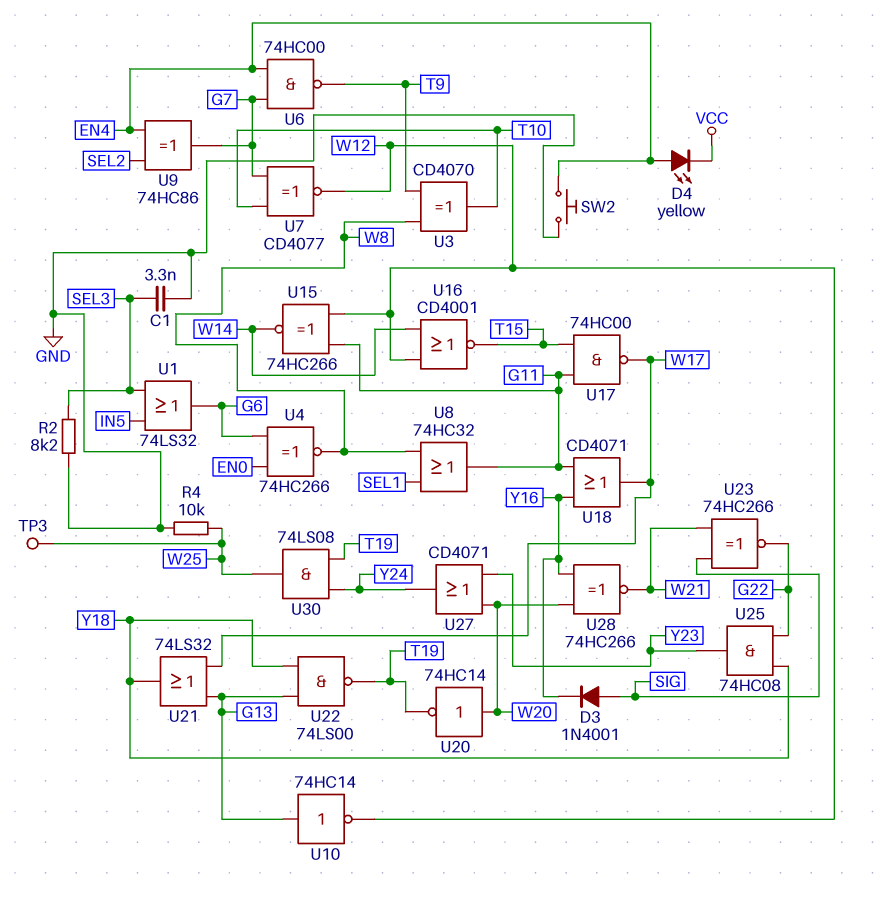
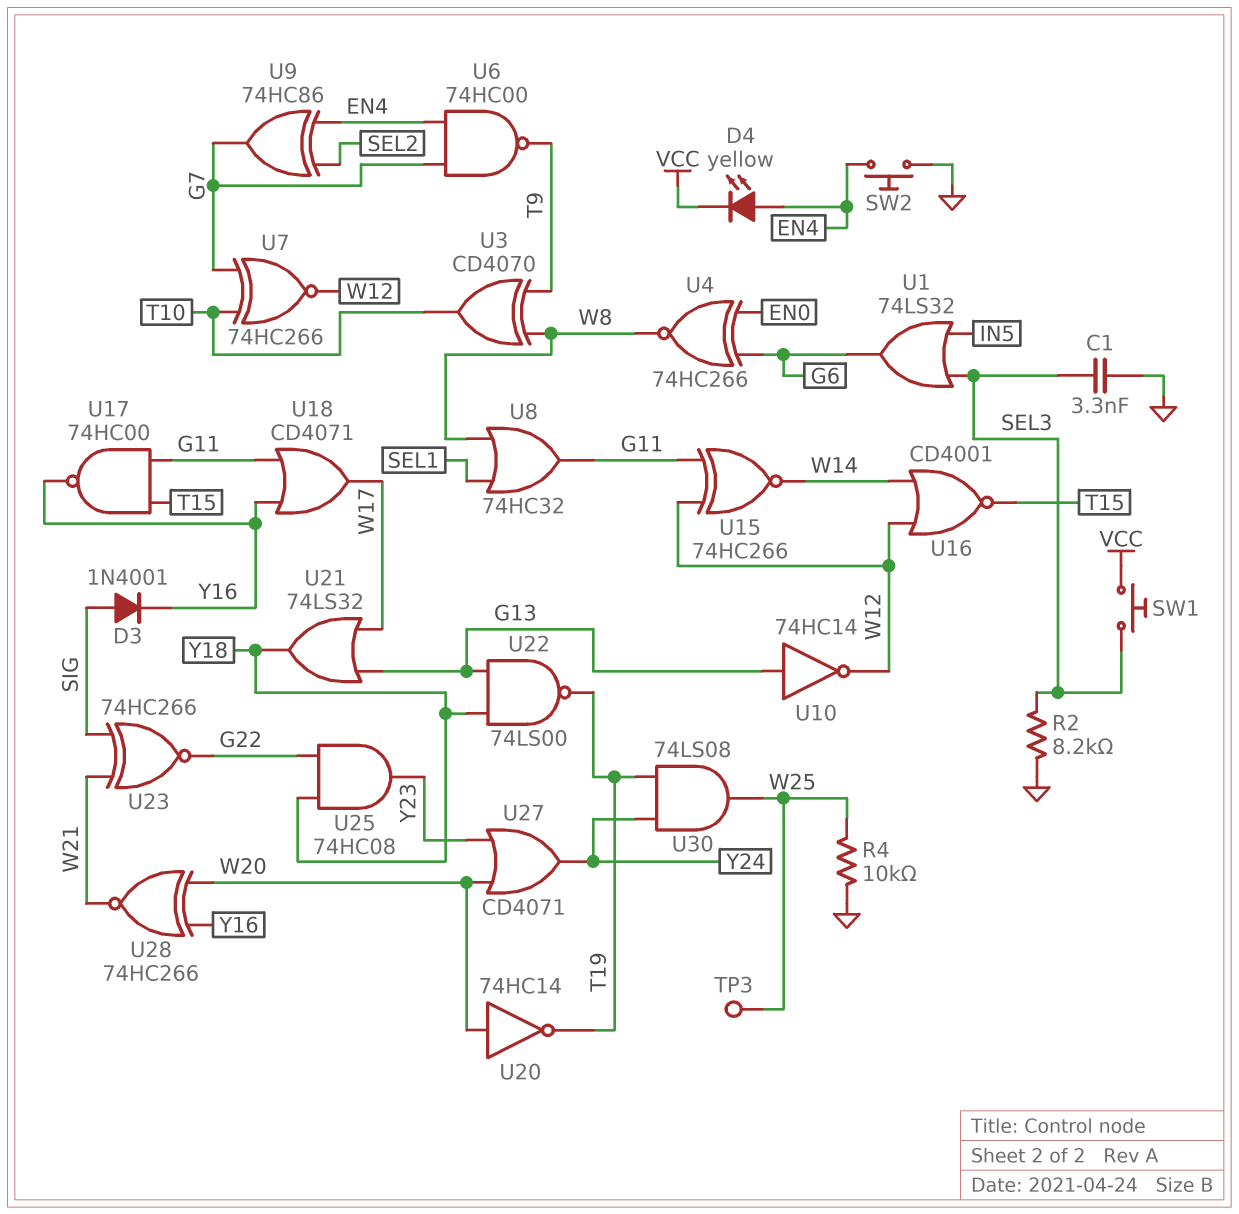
SW1: none -> button (SEL3, VCC)
U7: XNOR CD4077 (in G7, in T10, out W12) -> XNOR 74HC266 (in G7, in T10, out W12)
U17: NAND 74HC00 (in G11, in T15, out W17) -> NAND 74HC00 (in G11, in T15, out Y16)

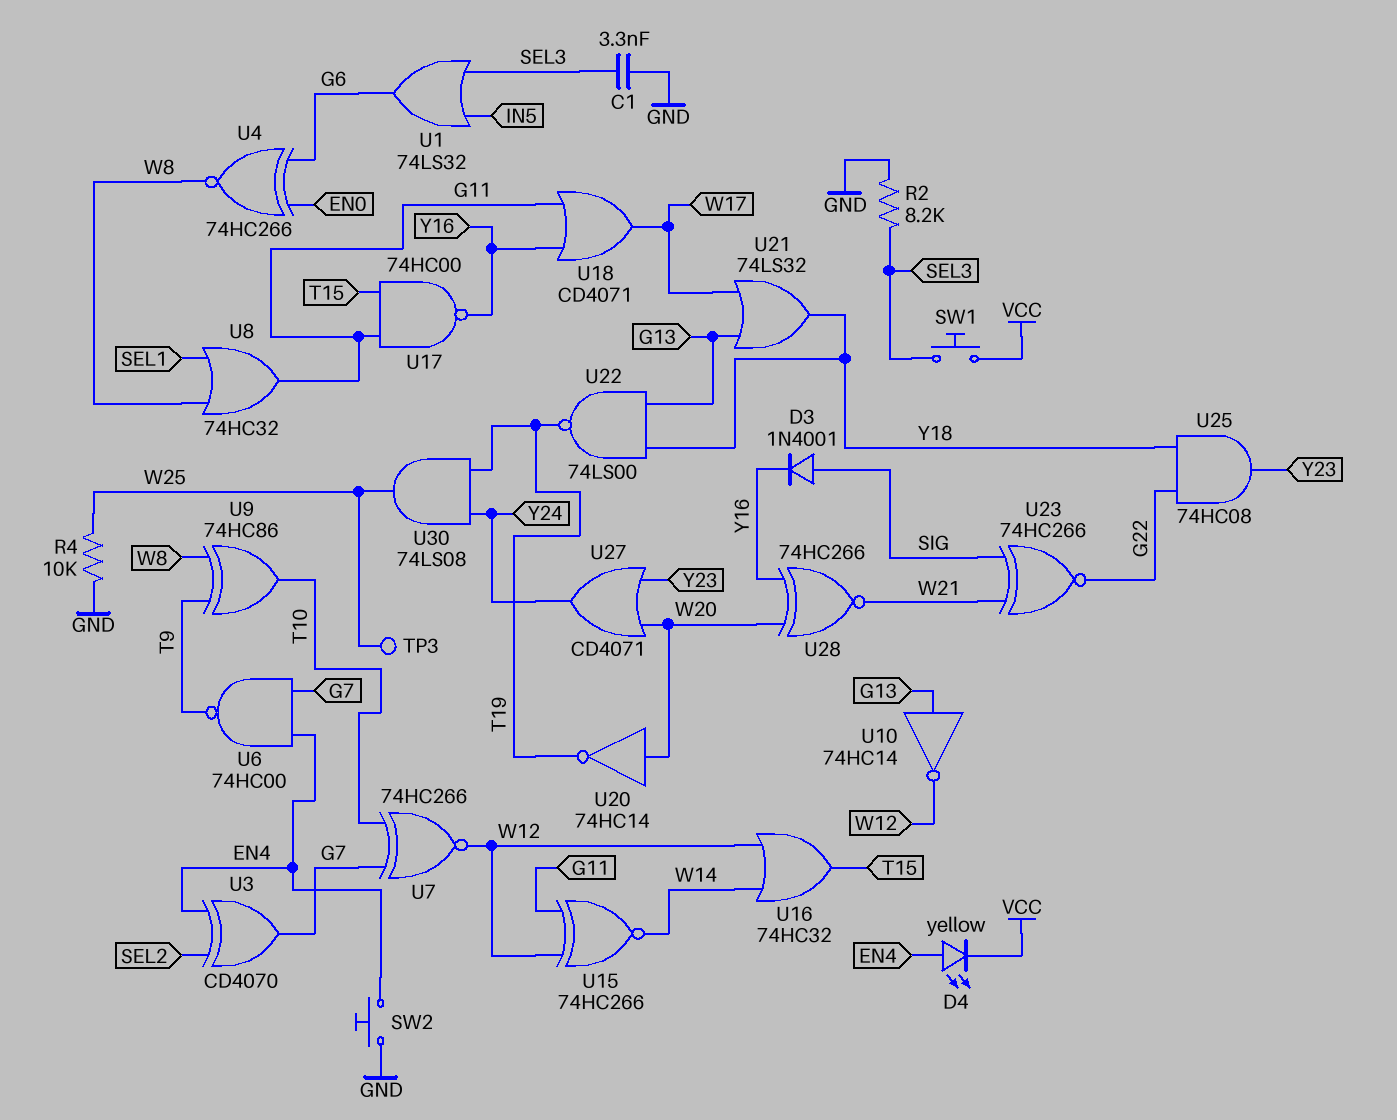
U3: XOR CD4070 (in T9, in W8, out T10) -> XOR CD4070 (in EN4, in SEL2, out G7)
U9: XOR 74HC86 (in EN4, in SEL2, out G7) -> XOR 74HC86 (in T9, in W8, out T10)
U16: NOR CD4001 (in W12, in W14, out T15) -> OR 74HC32 (in W12, in W14, out T15)

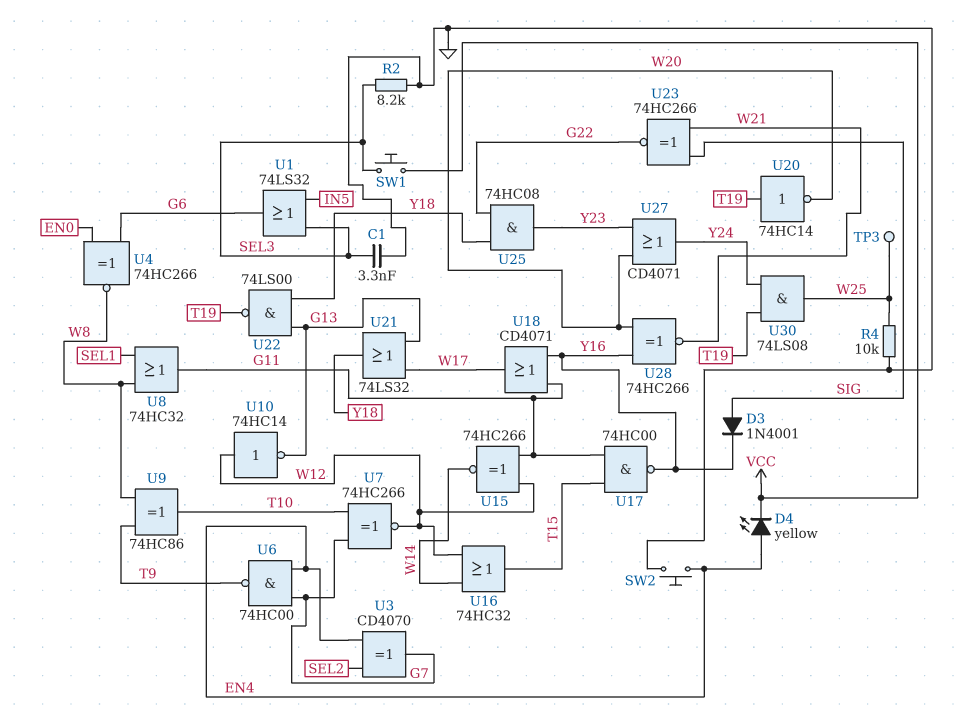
U10: NOT 74HC14 (in G13, out W12) -> NOT 74HC14 (in W12, out G13)
U20: NOT 74HC14 (in W20, out T19) -> NOT 74HC14 (in T19, out W20)

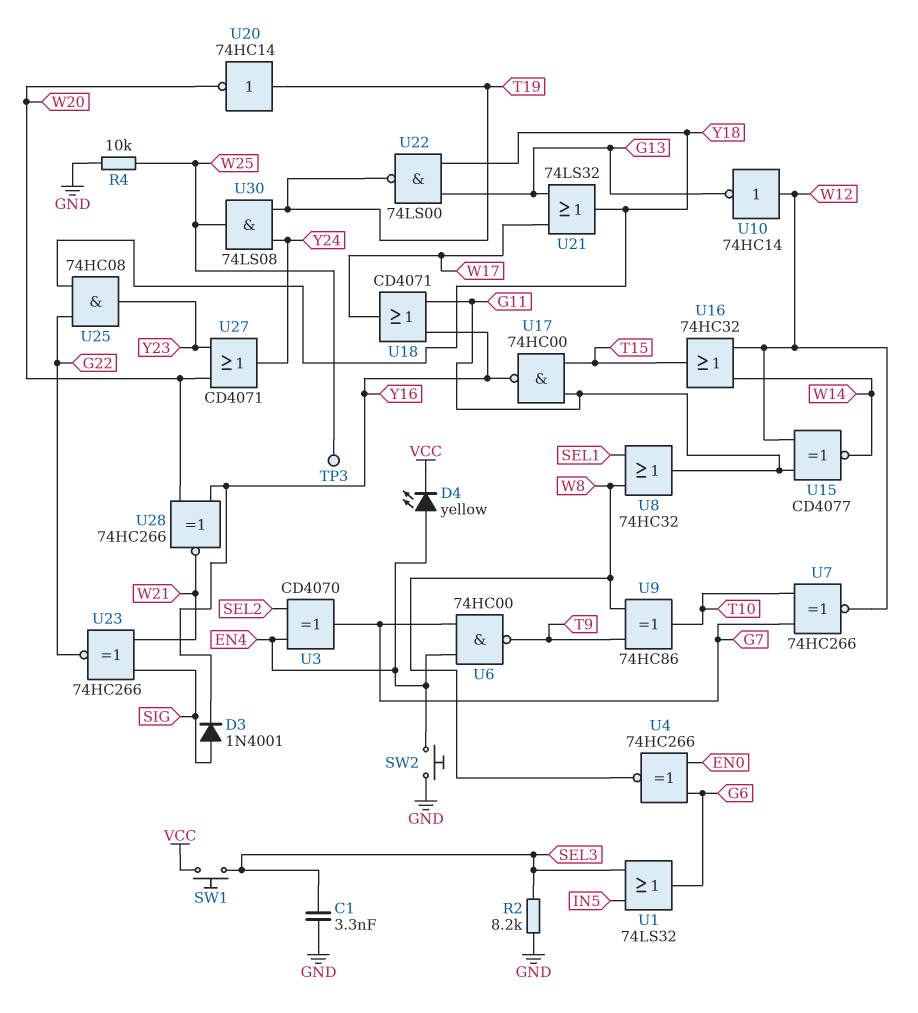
U15: XNOR 74HC266 (in G11, in W12, out W14) -> XNOR CD4077 (in G11, in W12, out W14)

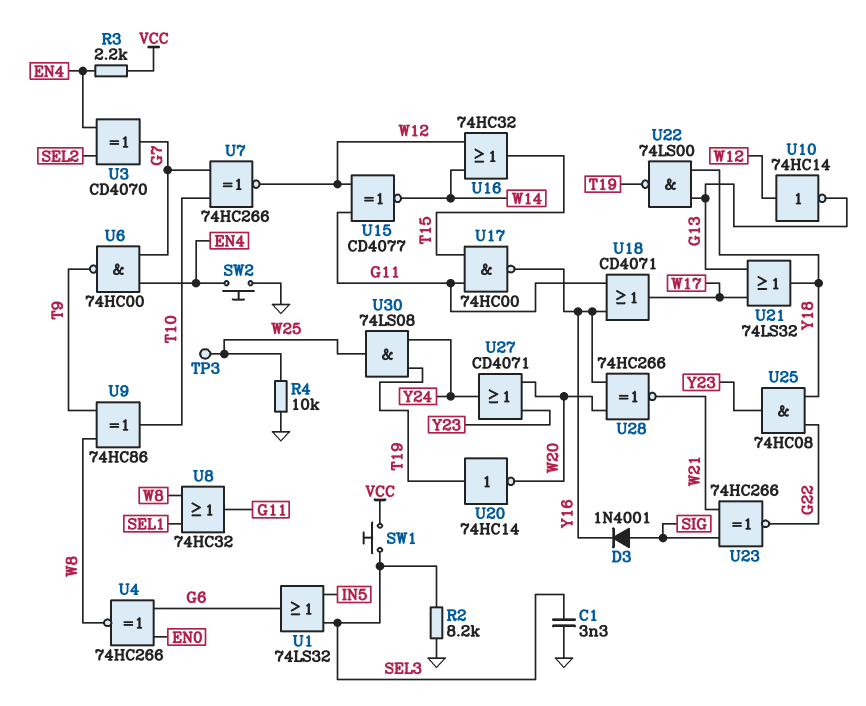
D4: LED yellow (A EN4, K VCC) -> none
R3: none -> 2.2k (EN4, VCC)

